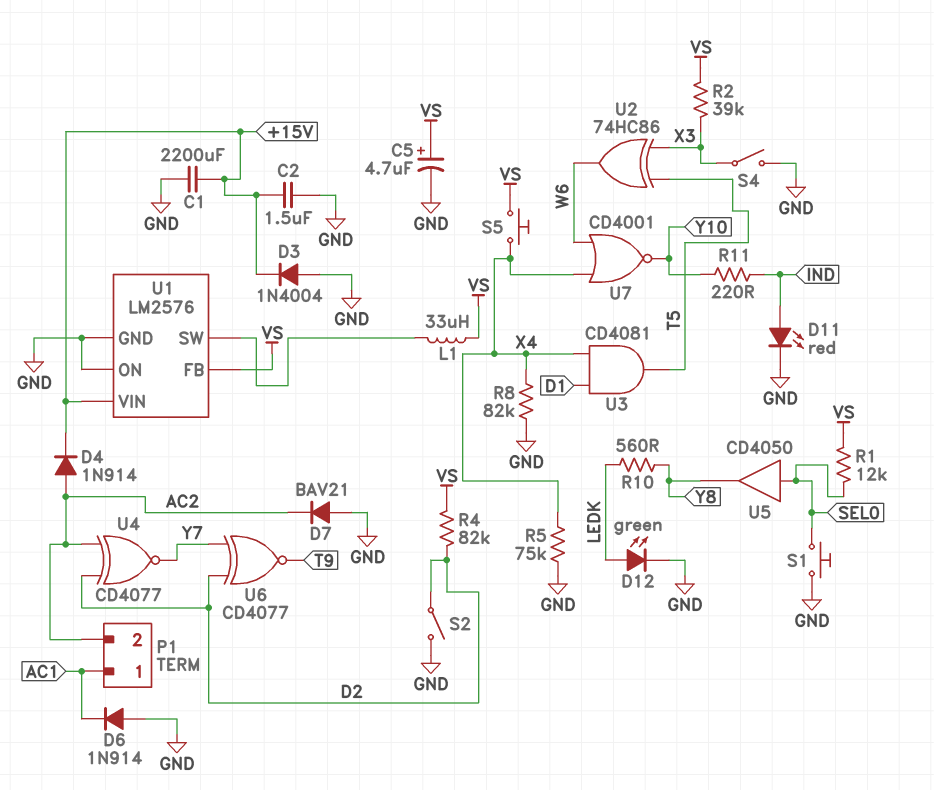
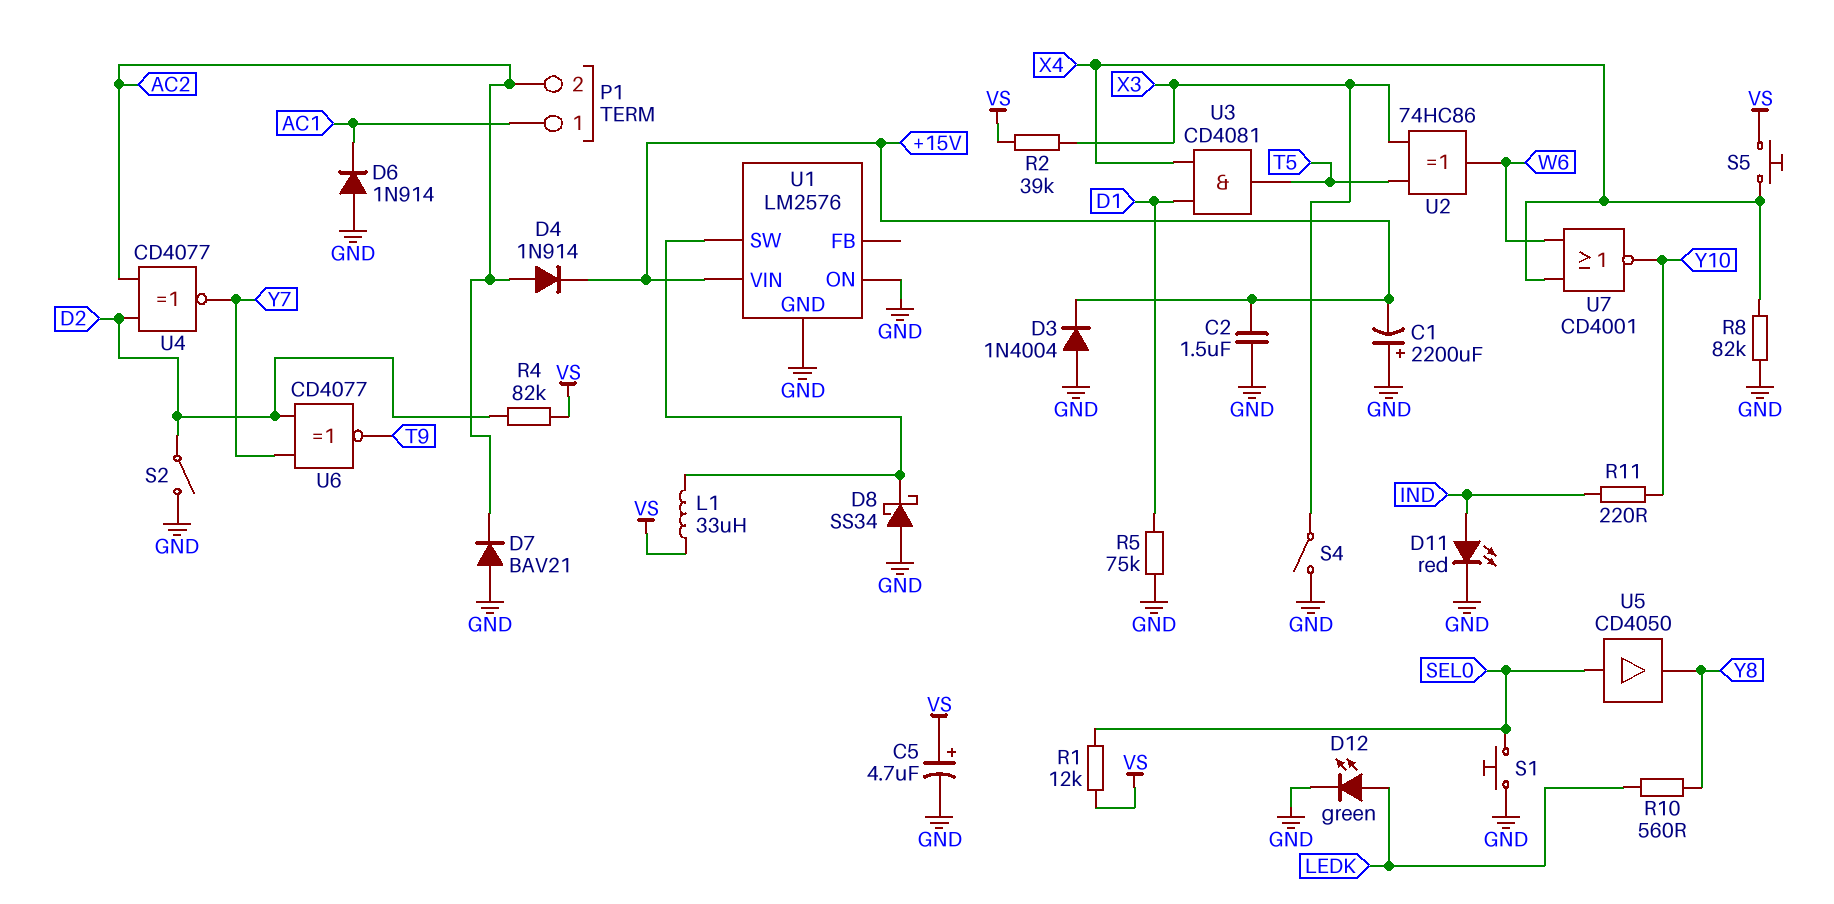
C1: 2200uF (+15V, GND) -> 2200uF (plus GND, minus +15V)
D8: none -> schottky SS34 (A GND, K U1/SW)
R5: 75k (GND, X4) -> 75k (D1, GND)
U1 pin FB: VS -> none

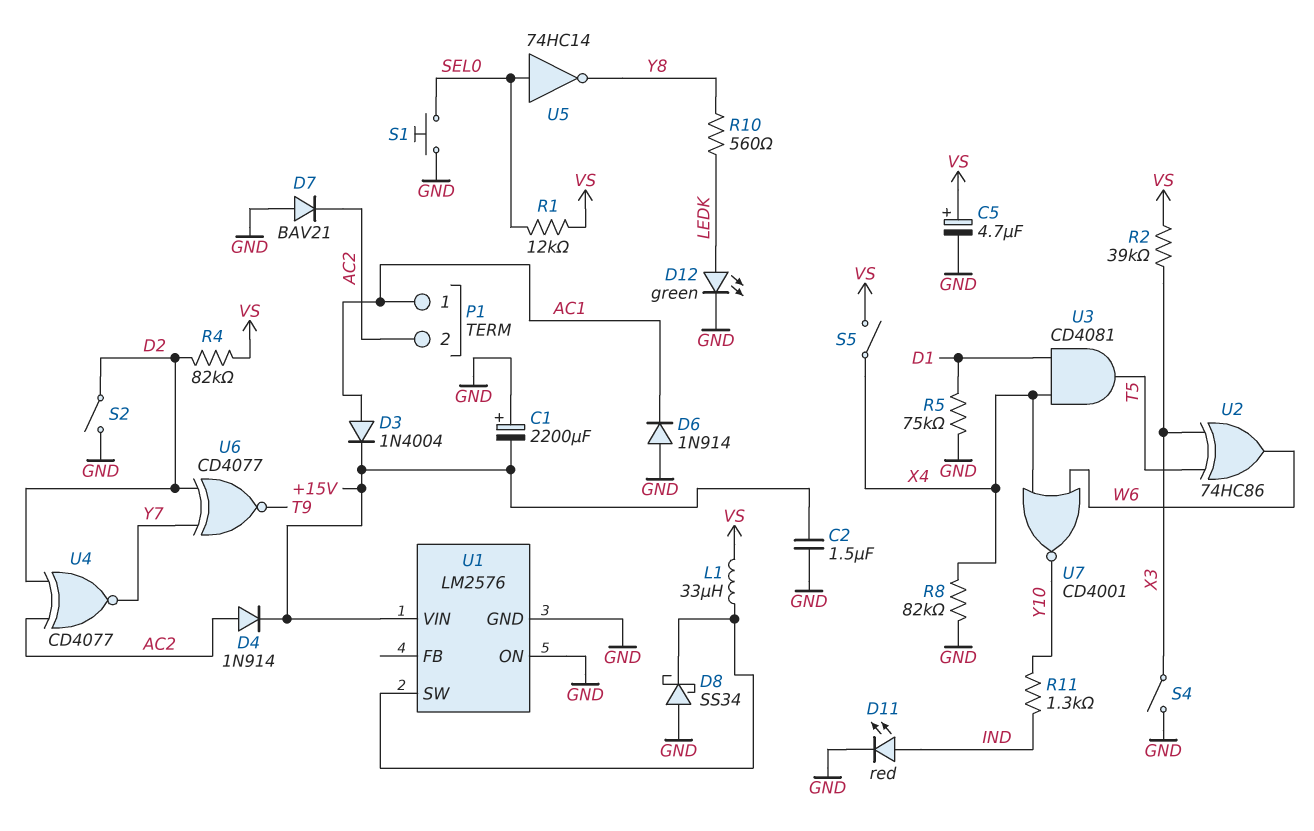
D3: diode 1N4004 (A GND, K +15V) -> diode 1N4004 (A AC1, K +15V)
R11: 220 (IND, Y10) -> 1.3k (IND, Y10)
S5: button (VS, X4) -> switch (VS, X4)
U5: buffer CD4050 (in SEL0, out Y8) -> NOT 74HC14 (in SEL0, out Y8)

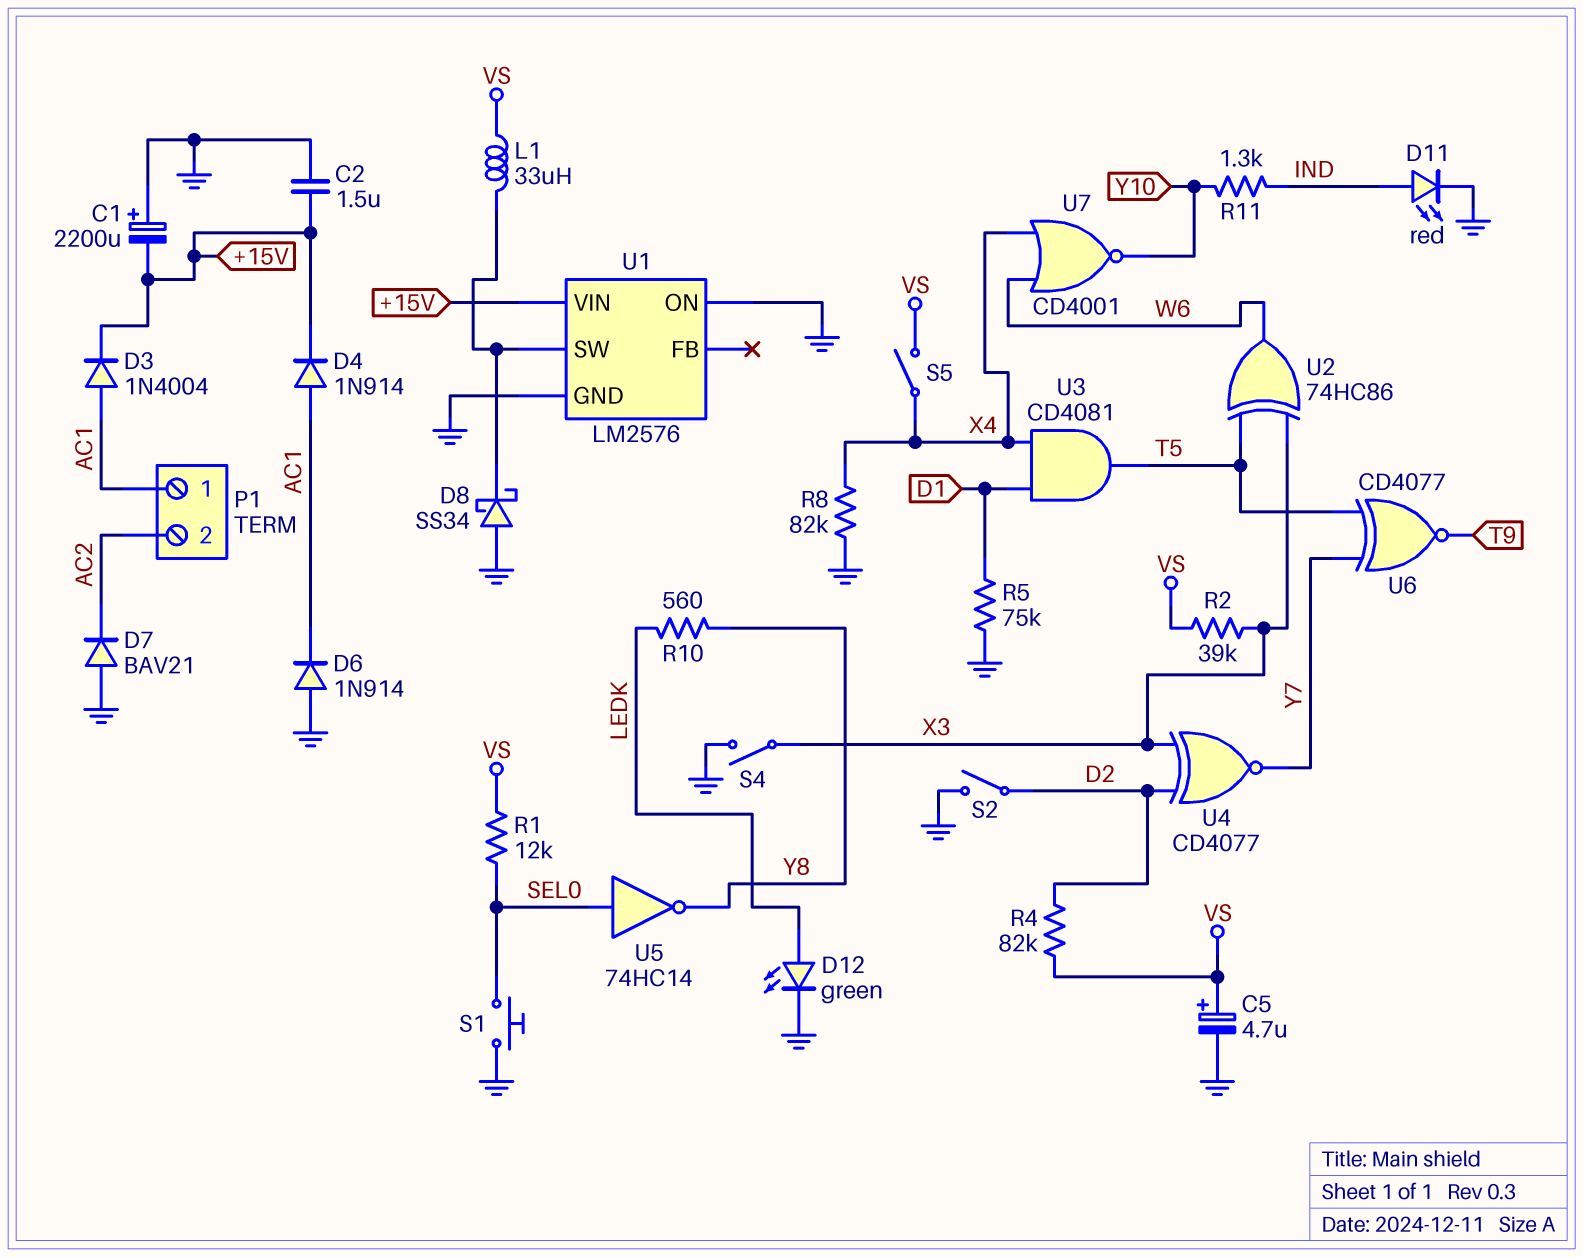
D4: diode 1N914 (A AC2, K +15V) -> diode 1N914 (A AC1, K +15V)
U4: XNOR CD4077 (in AC2, in D2, out Y7) -> XNOR CD4077 (in D2, in X3, out Y7)
U6: XNOR CD4077 (in D2, in Y7, out T9) -> XNOR CD4077 (in T5, in Y7, out T9)

